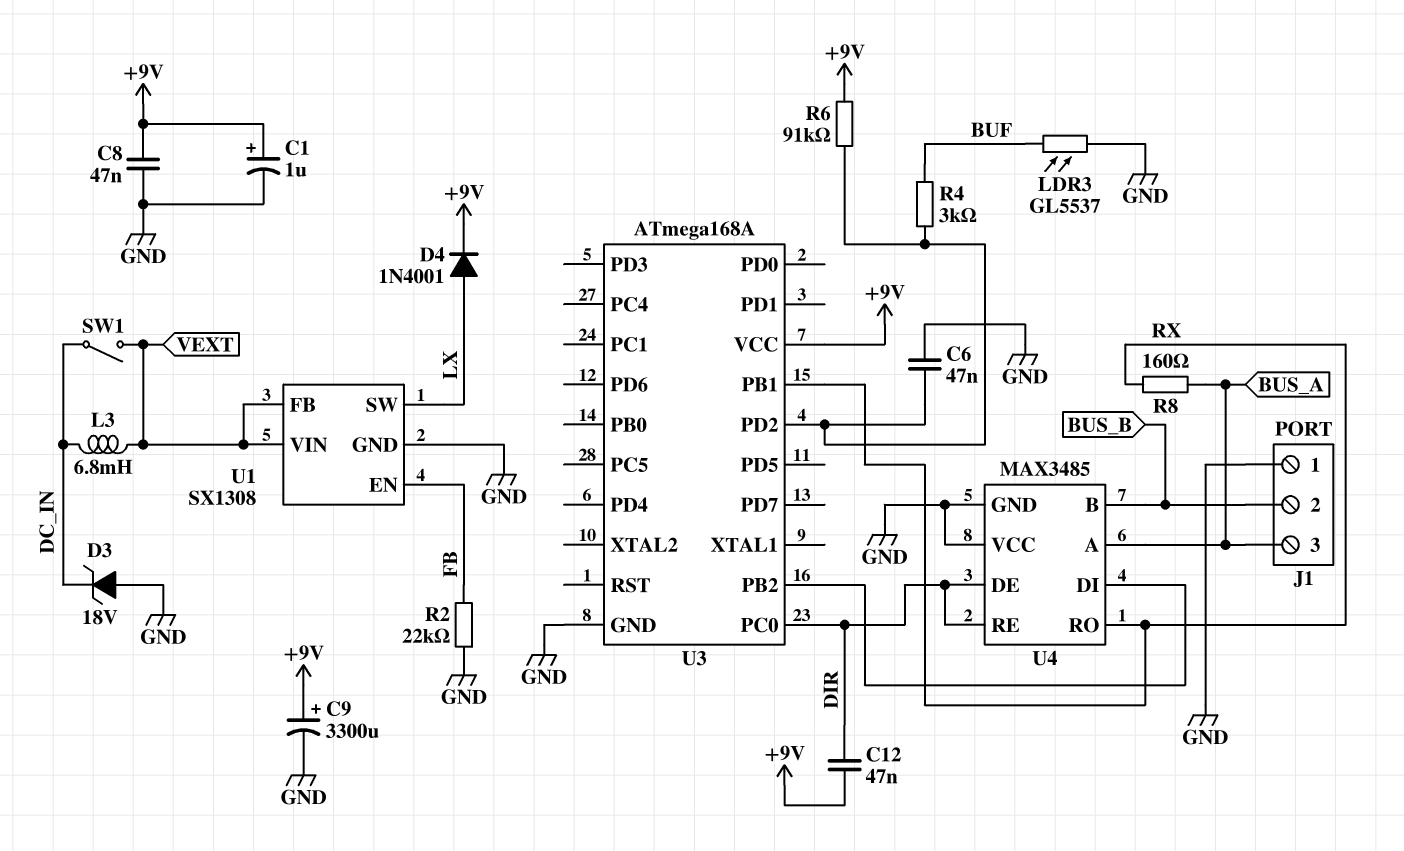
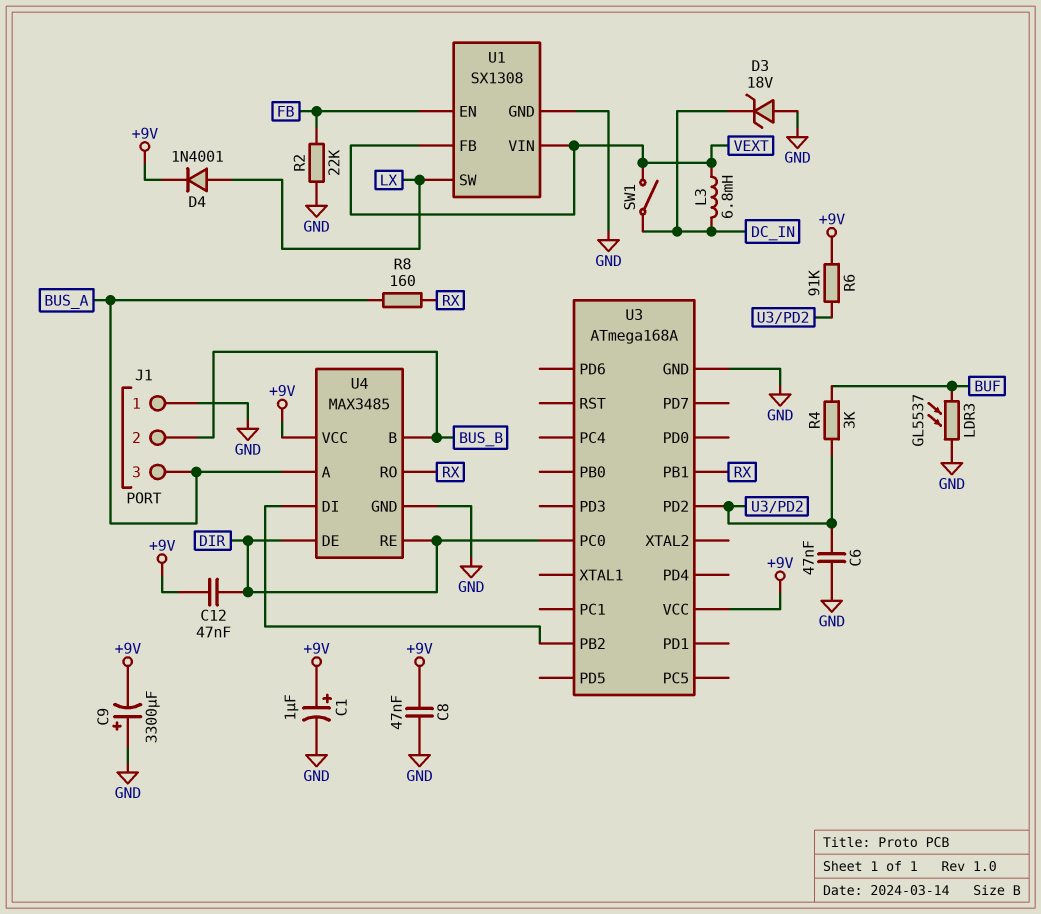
C9: 3300uF (plus +9V, minus GND) -> 3300uF (plus GND, minus +9V)
U4 pin VCC: GND -> +9V

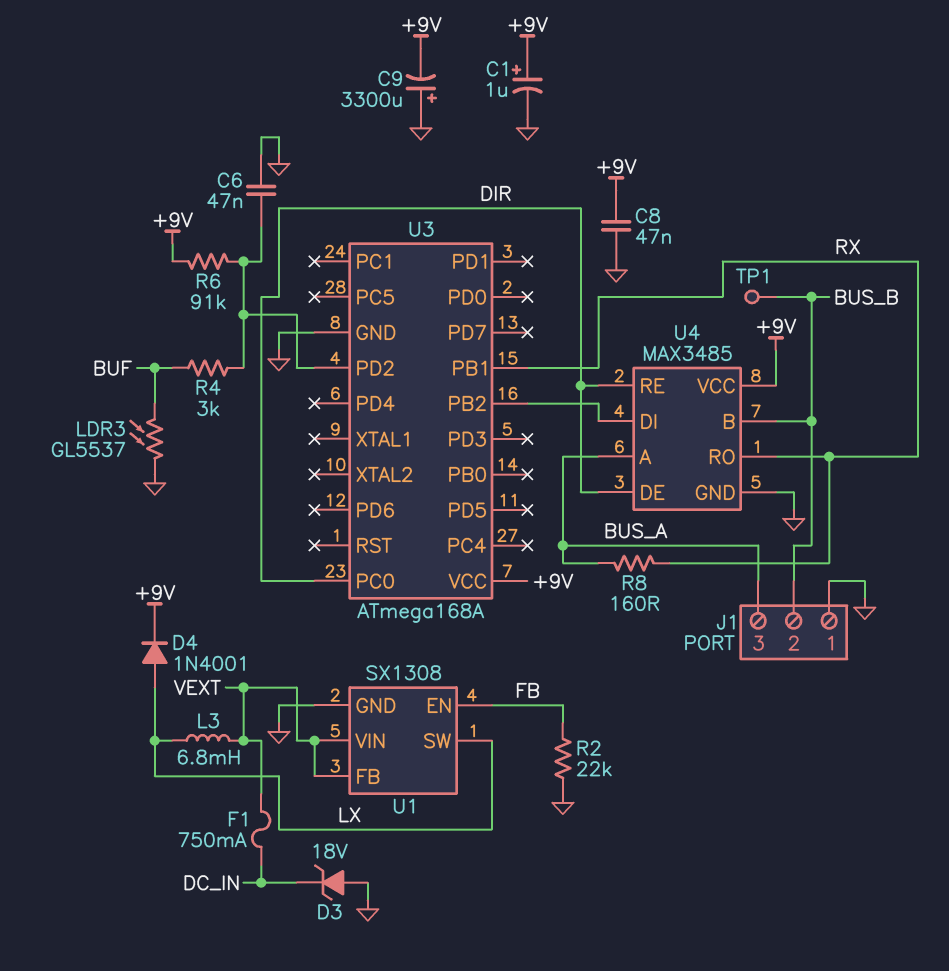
C12: 47nF (+9V, DIR) -> none
F1: none -> 750mA (DC_IN, VEXT)
L3: 6.8mH (DC_IN, VEXT) -> 6.8mH (LX, VEXT)
SW1: switch (DC_IN, VEXT) -> none
TP1: none -> test point (BUS_B)

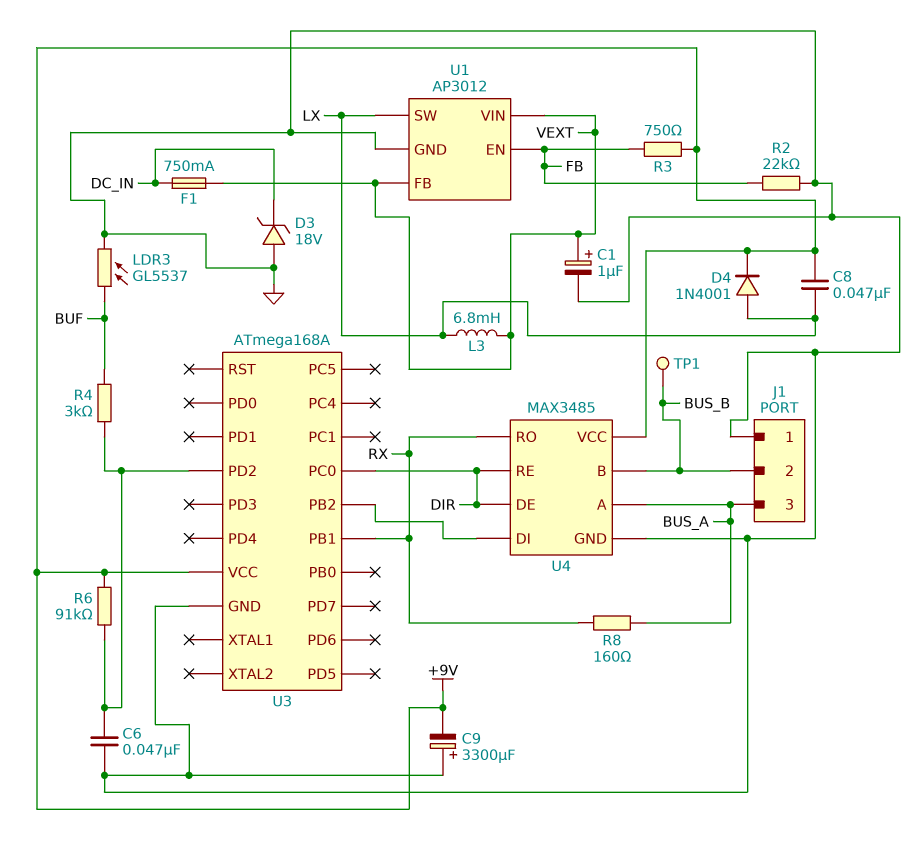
C1: 1uF (plus +9V, minus GND) -> 1uF (plus VEXT, minus GND)
C8: 47nF (+9V, GND) -> 47nF (+9V, LX)
R3: none -> 750 (+9V, FB)
U1: SX1308 -> AP3012

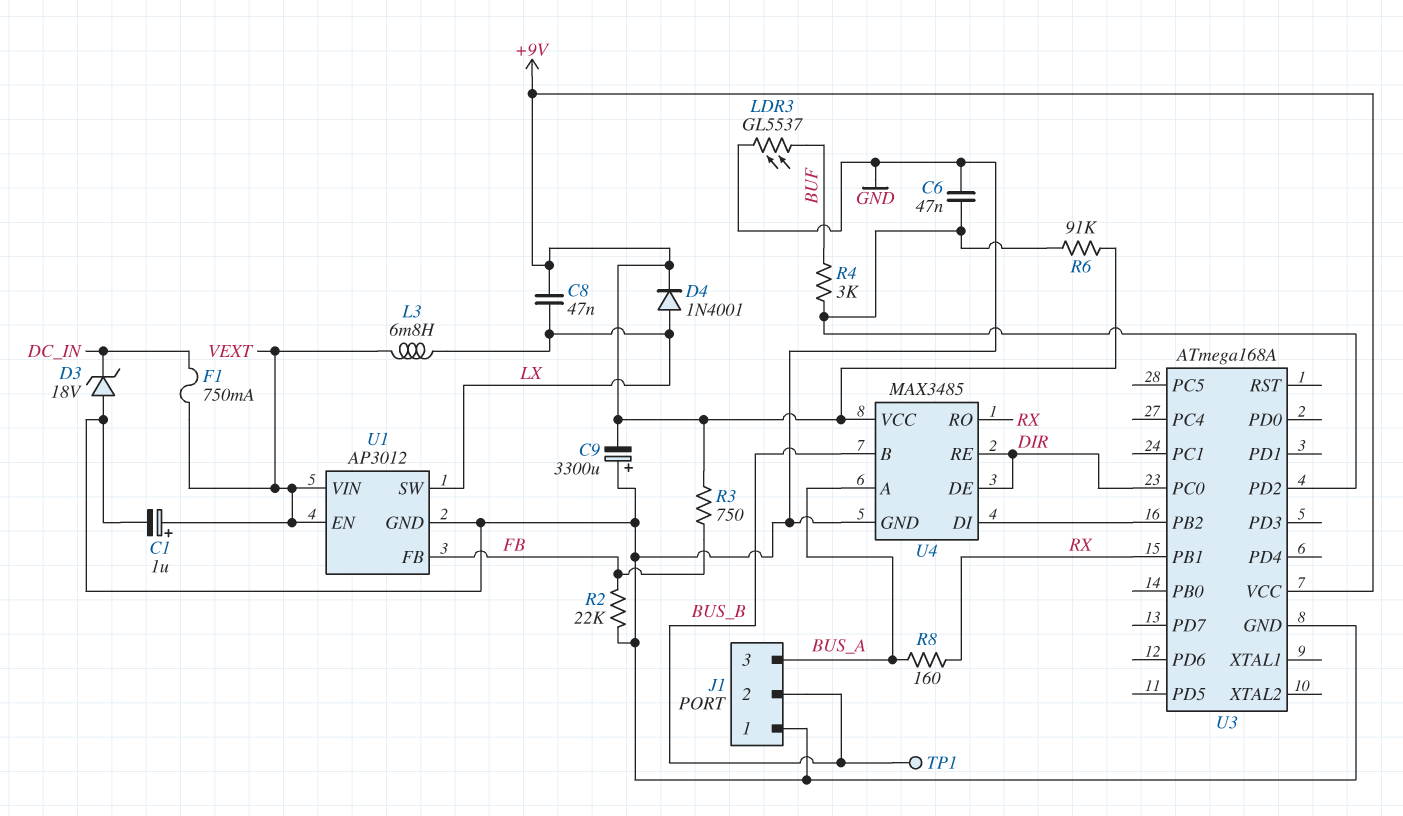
U1 pin EN: FB -> VEXT
U1 pin FB: VEXT -> FB

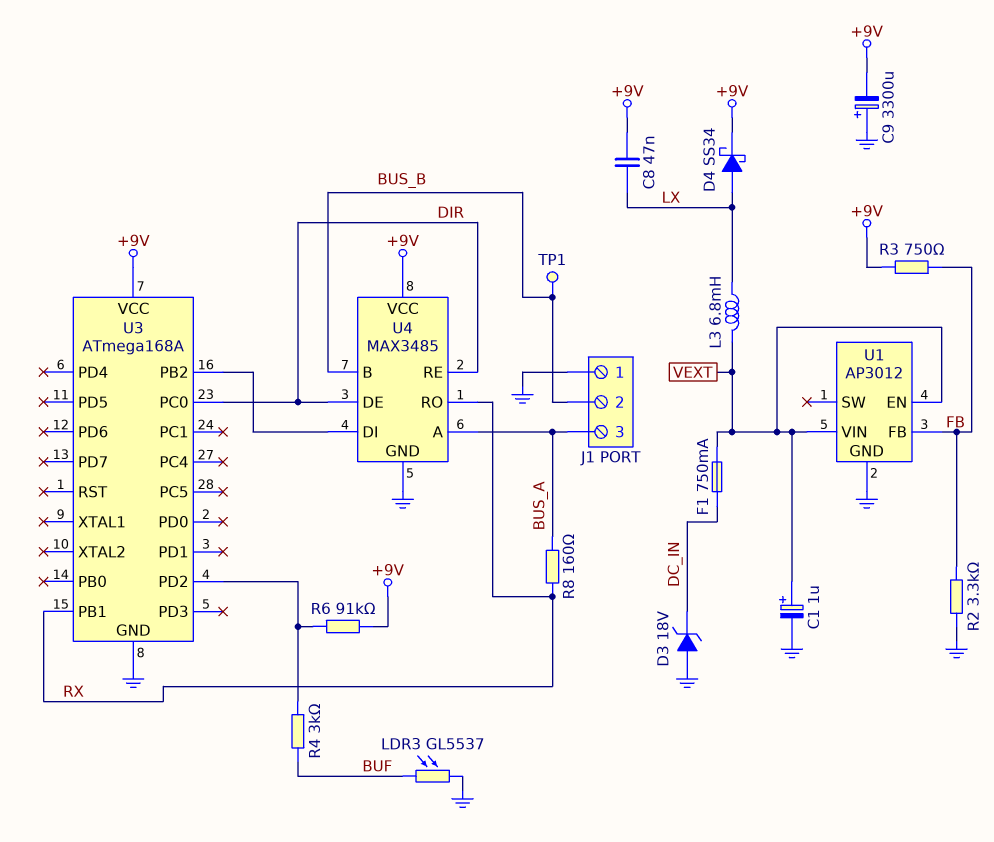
C6: 47nF (GND, U3/PD2) -> none
D4: diode 1N4001 (A LX, K +9V) -> schottky SS34 (A LX, K +9V)
R2: 22k (FB, GND) -> 3.3k (FB, GND)
U1 pin SW: LX -> none

